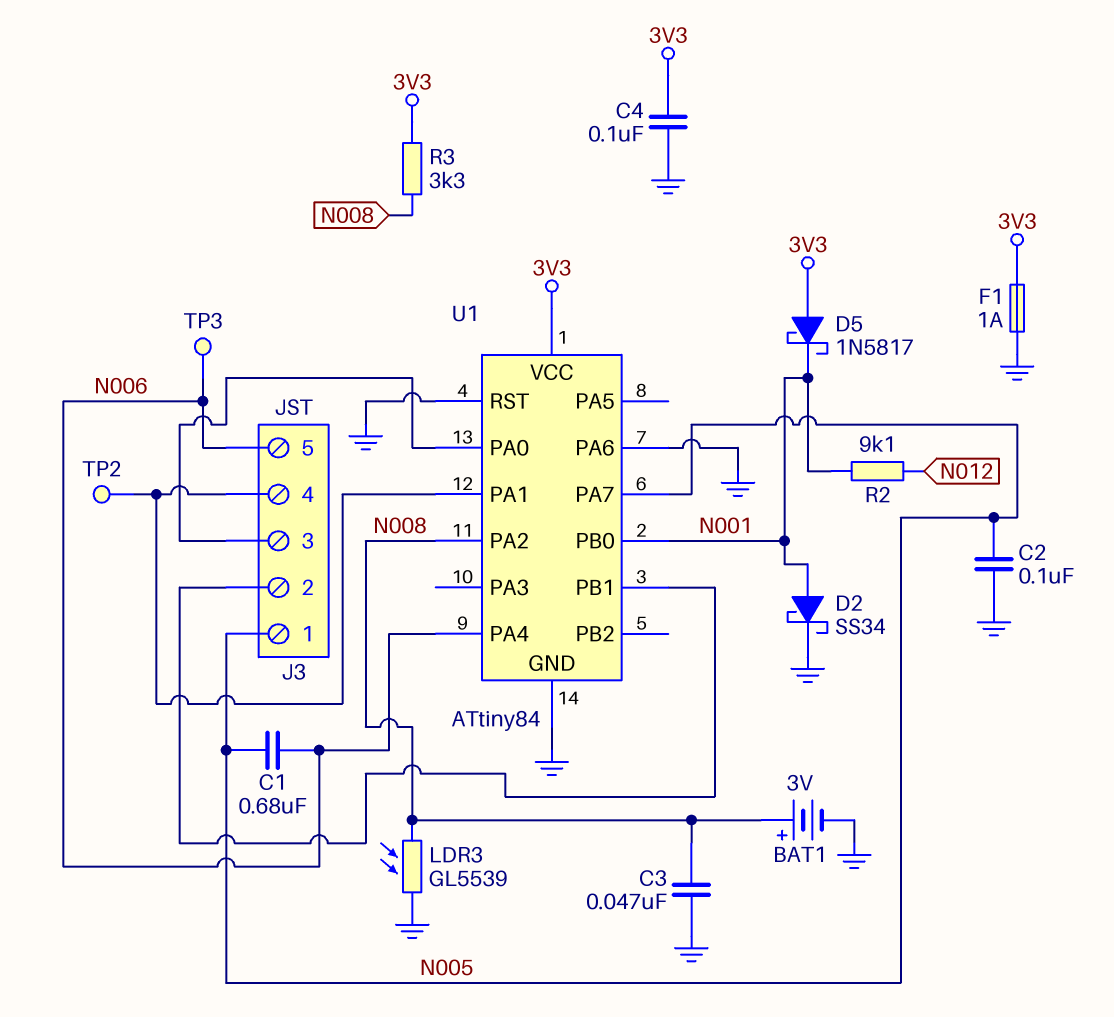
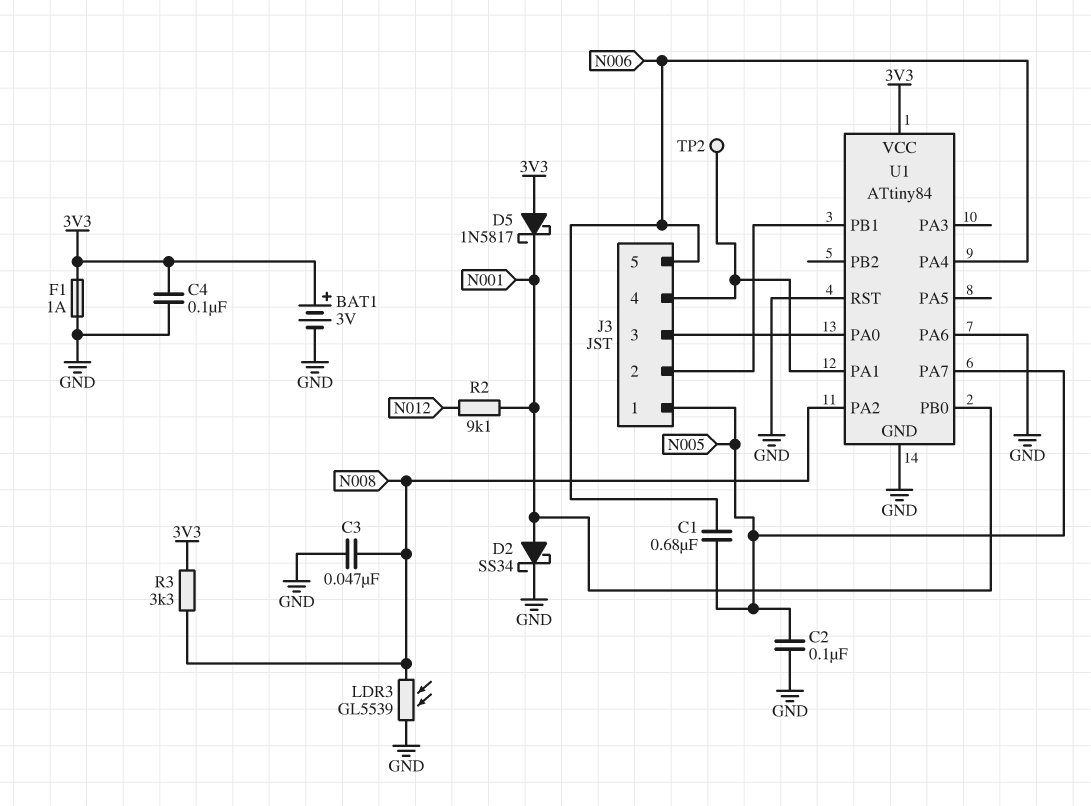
BAT1: 3V (plus N008, minus GND) -> 3V (plus 3V3, minus GND)
TP3: test point (N006) -> none

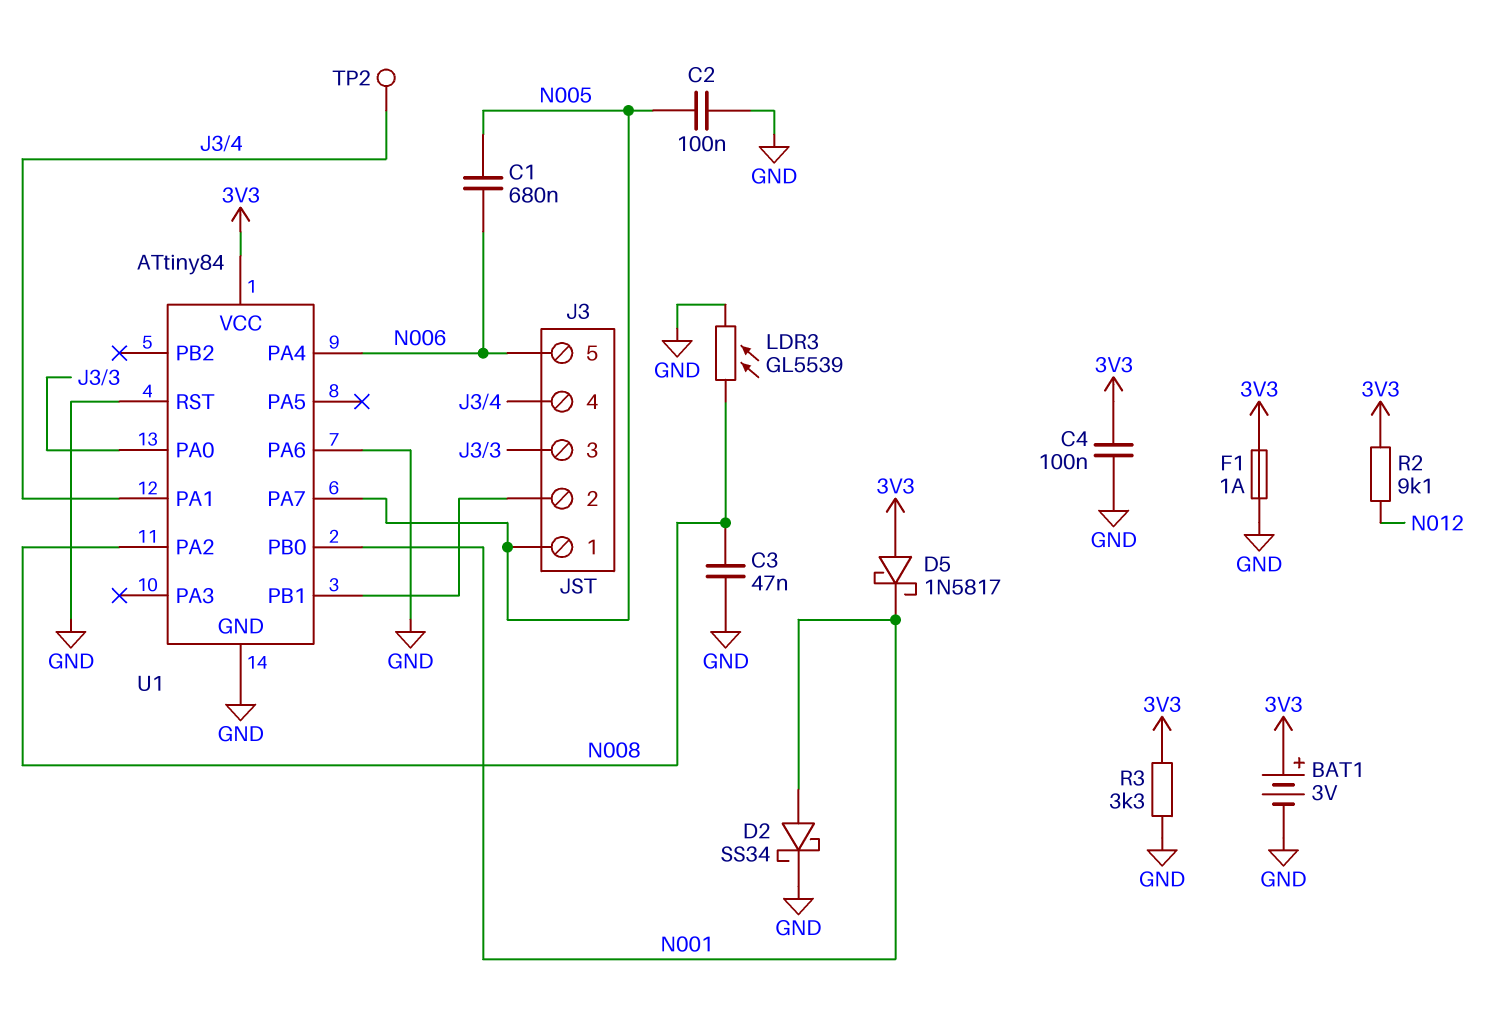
R2: 9.1k (N001, N012) -> 9.1k (3V3, N012)
R3: 3.3k (3V3, N008) -> 3.3k (3V3, GND)

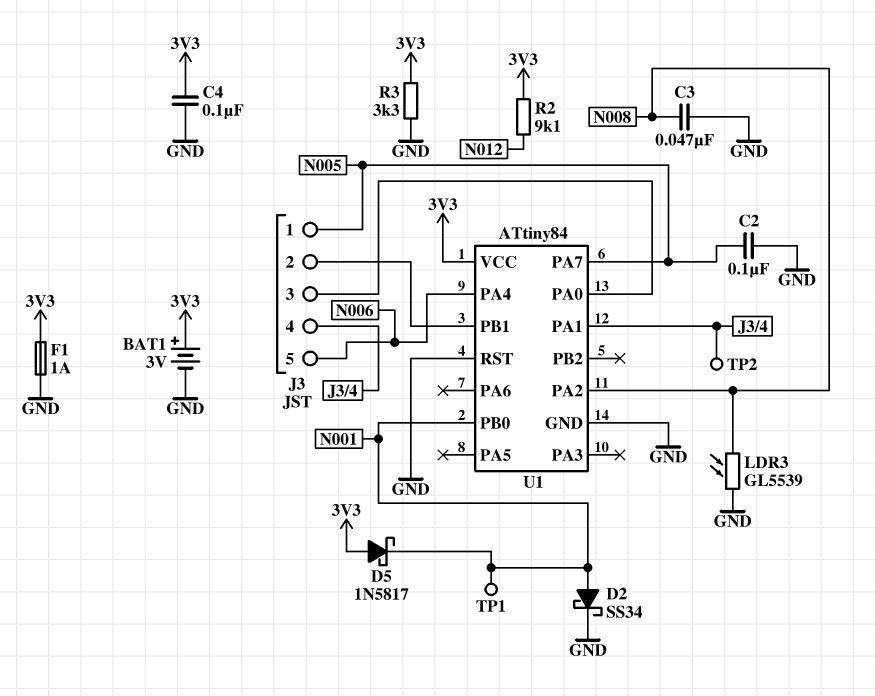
C1: 680nF (N005, N006) -> none
TP1: none -> test point (N001)
U1 pin PA6: GND -> none

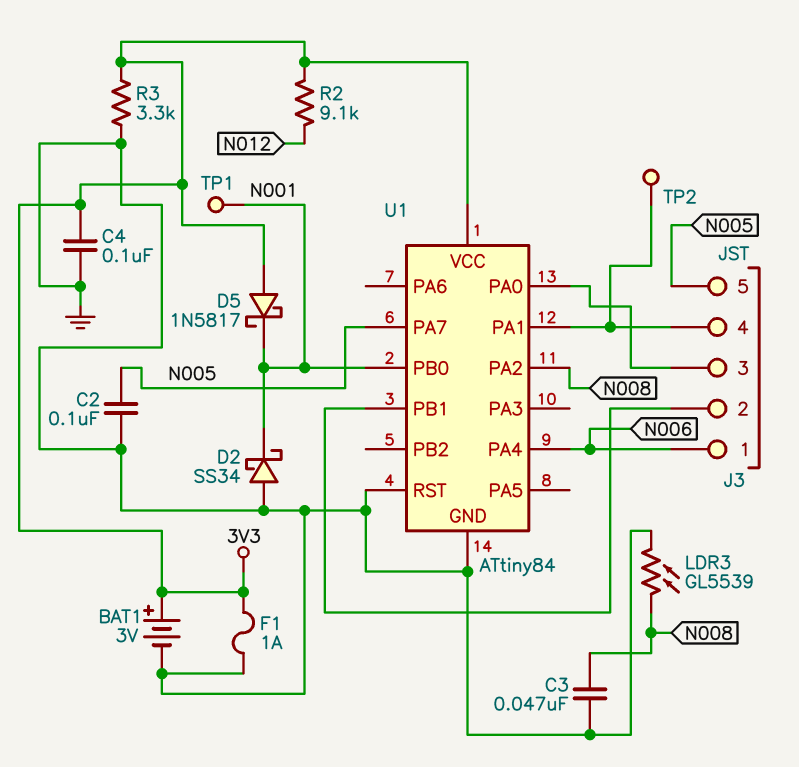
D2: schottky SS34 (A N001, K GND) -> schottky SS34 (A GND, K N001)
J3 pin 1: N005 -> N006
J3 pin 5: N006 -> N005

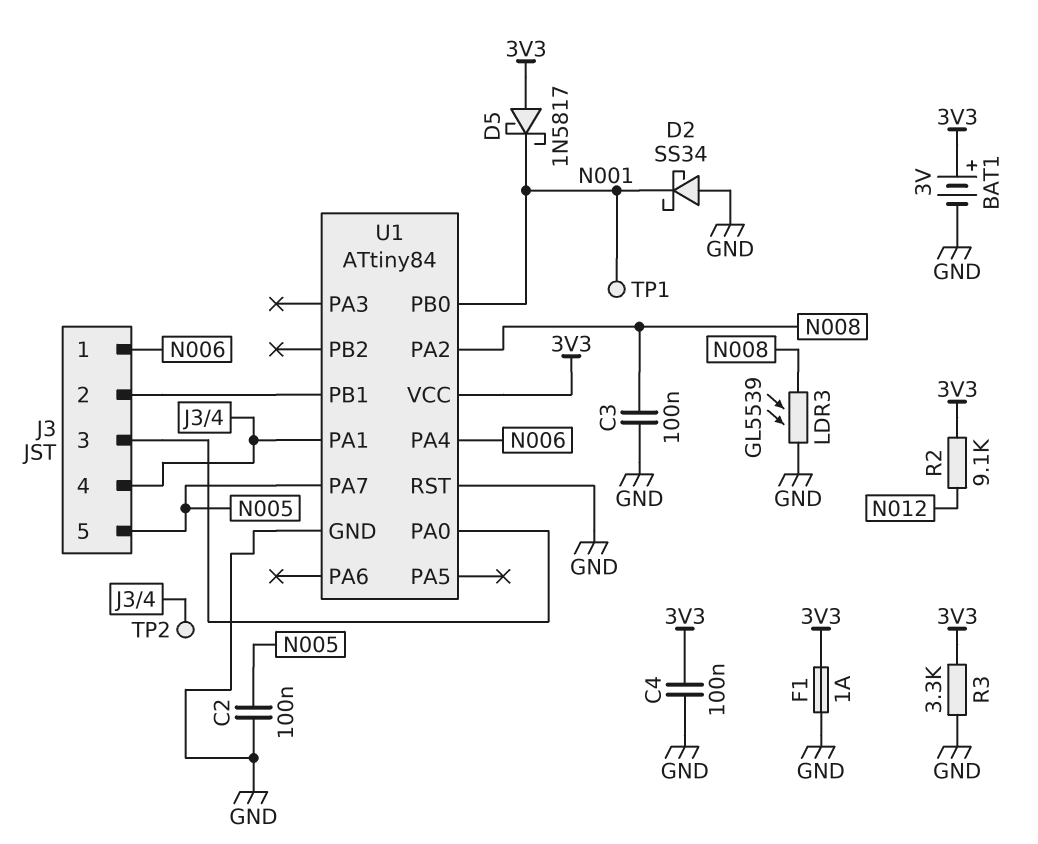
C3: 47nF (GND, N008) -> 100nF (GND, N008)

